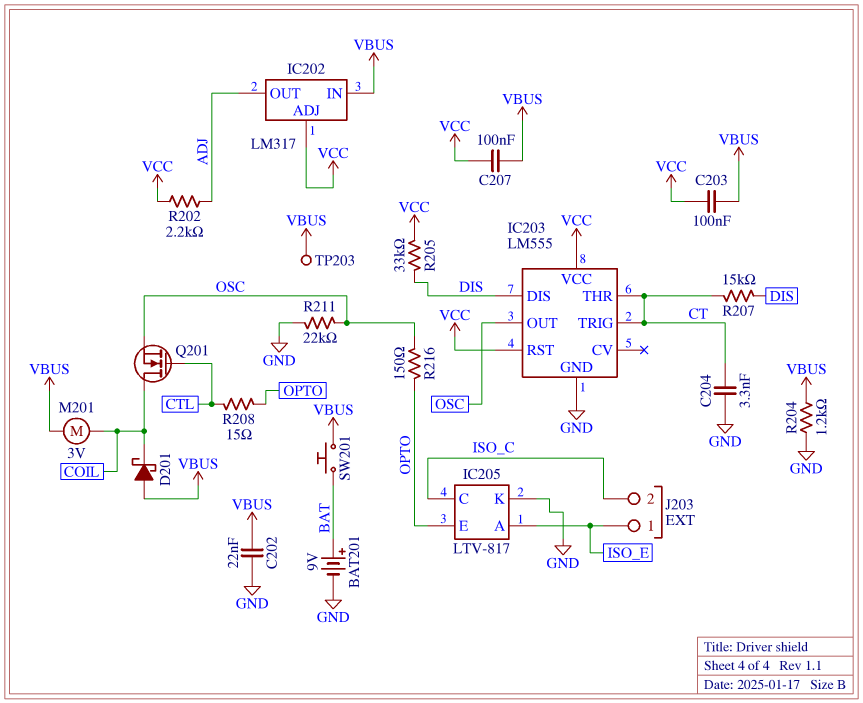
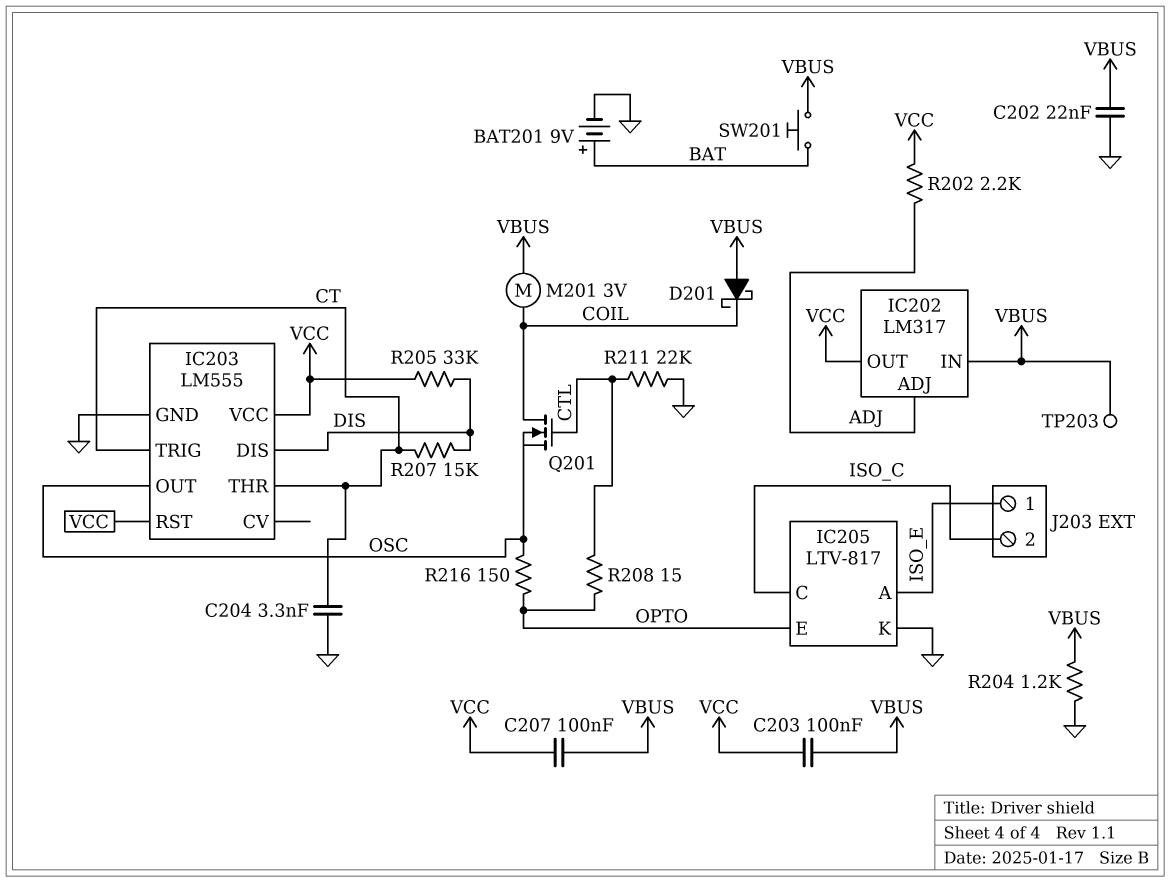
IC202 pin ADJ: VCC -> ADJ
IC202 pin OUT: ADJ -> VCC
R211: 22k (GND, OSC) -> 22k (CTL, GND)

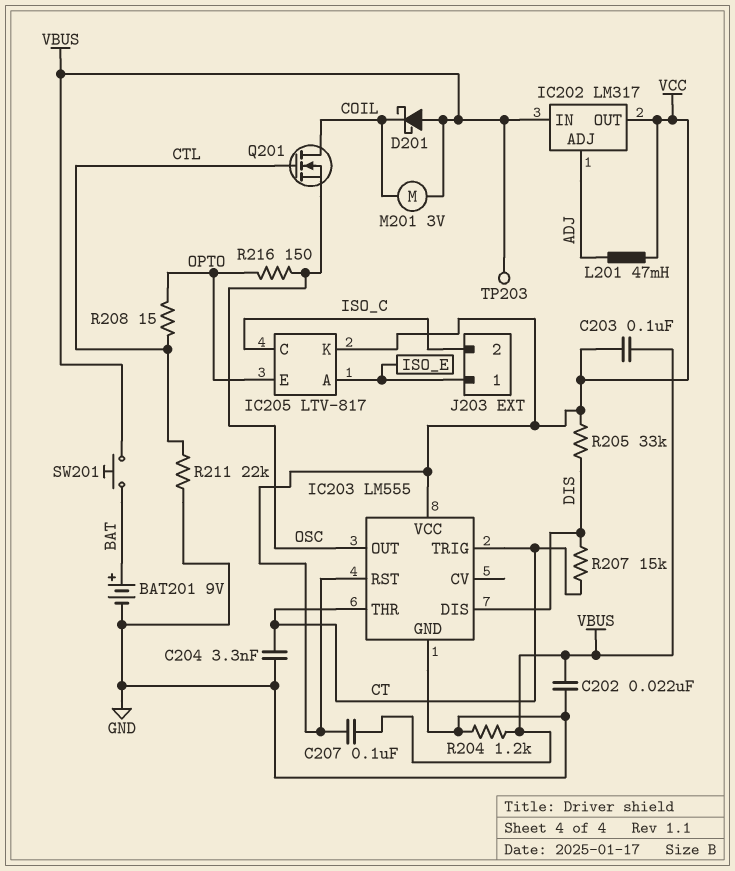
IC205 pin K: GND -> VCC
L201: none -> 47mH (ADJ, VCC)
R202: 2.2k (ADJ, VCC) -> none

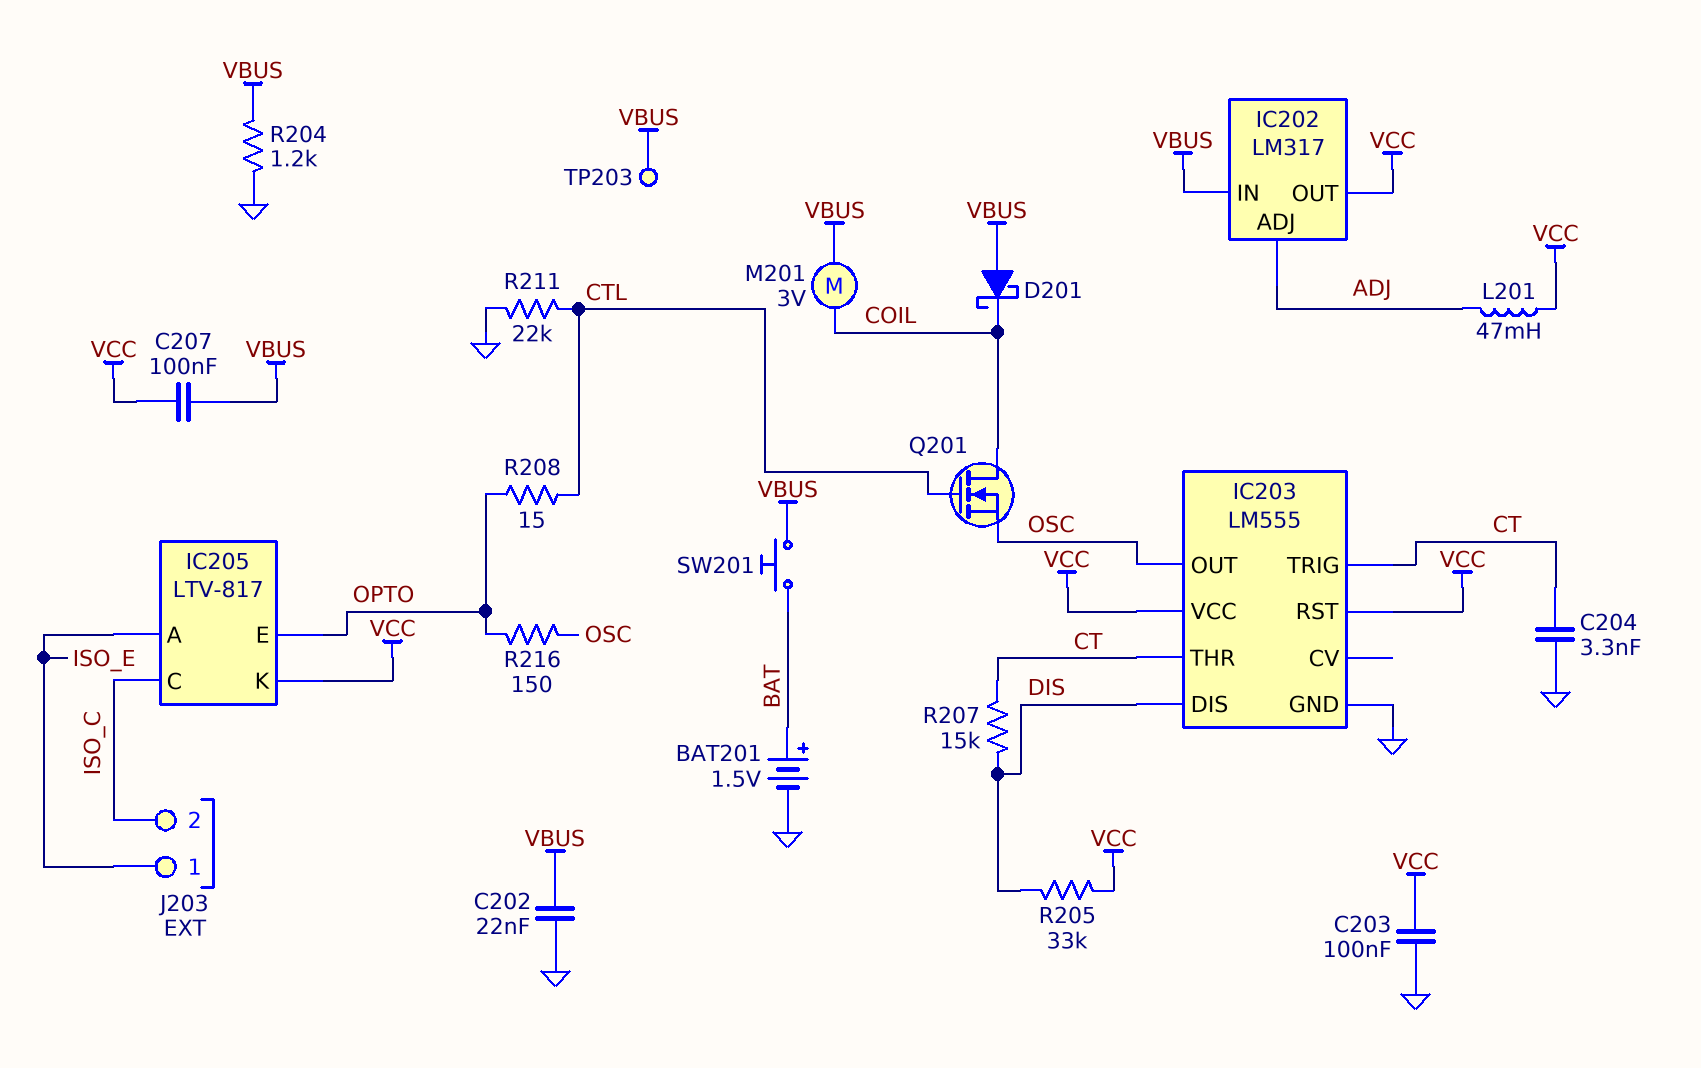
BAT201: 9V (plus BAT, minus GND) -> 1.5V (plus BAT, minus GND)
C203: 100nF (VBUS, VCC) -> 100nF (GND, VCC)

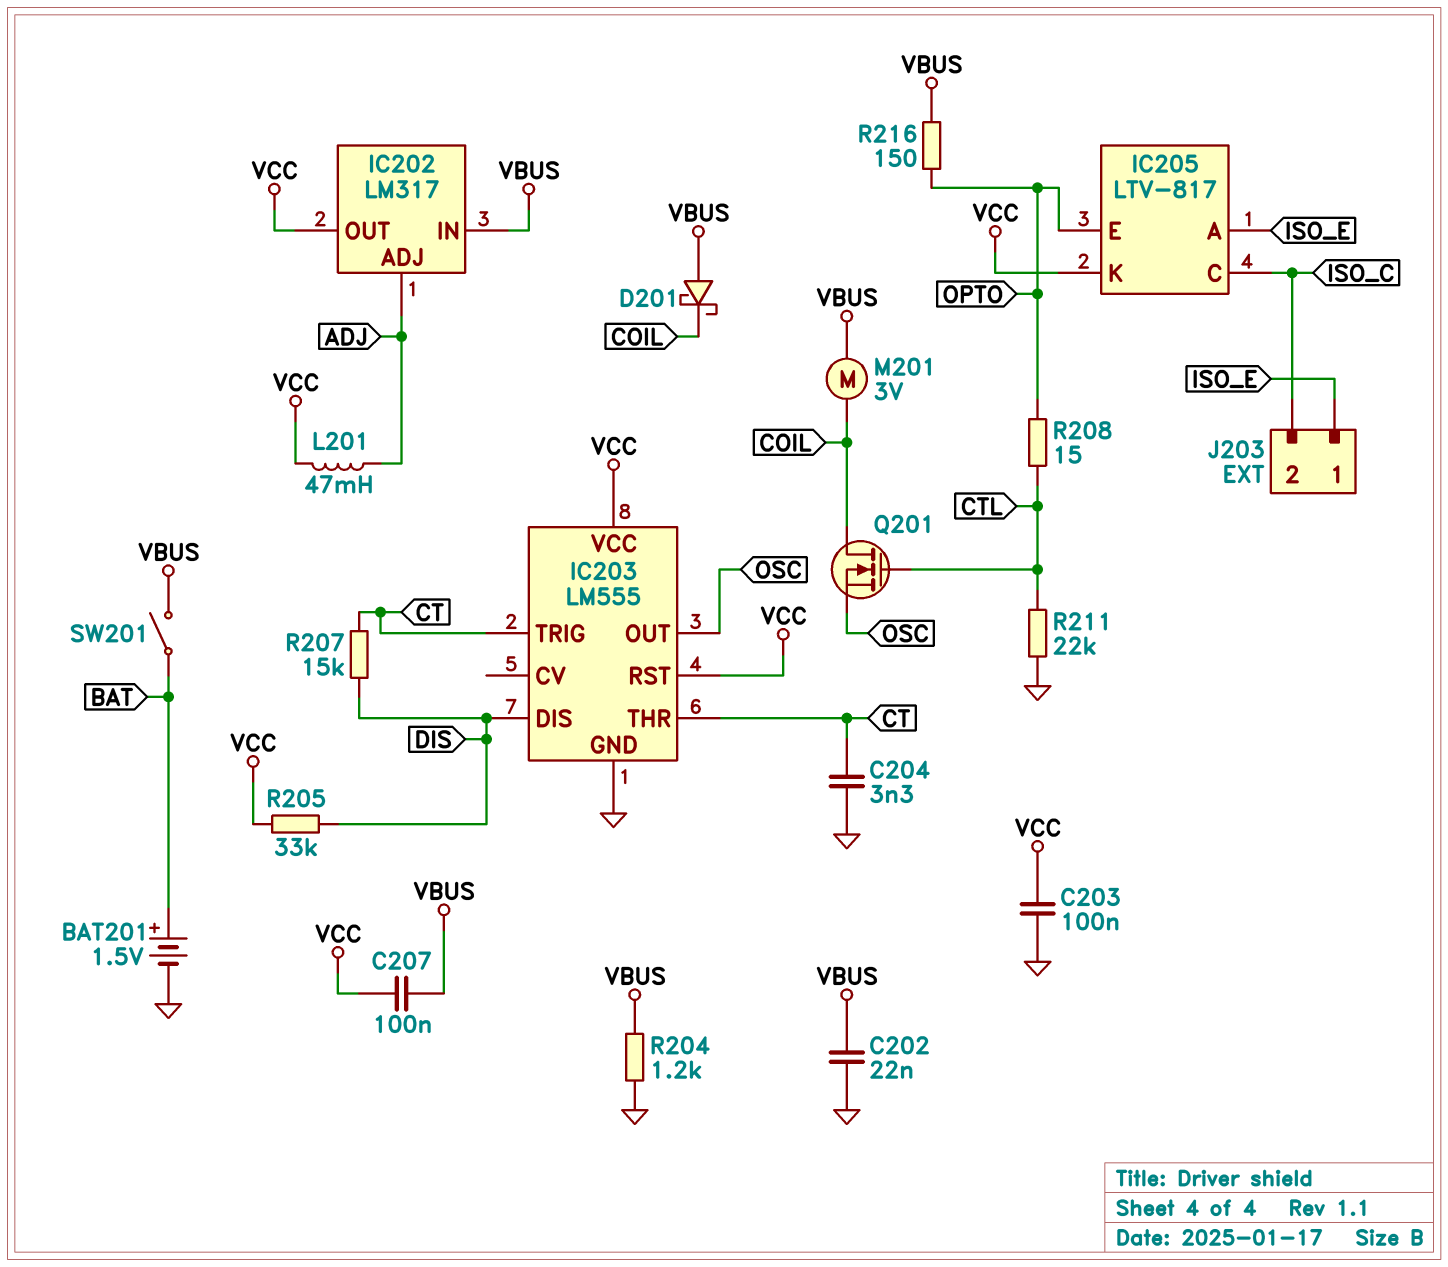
R216: 150 (OPTO, OSC) -> 150 (OPTO, VBUS)
SW201: button (BAT, VBUS) -> switch (BAT, VBUS)
TP203: test point (VBUS) -> none

